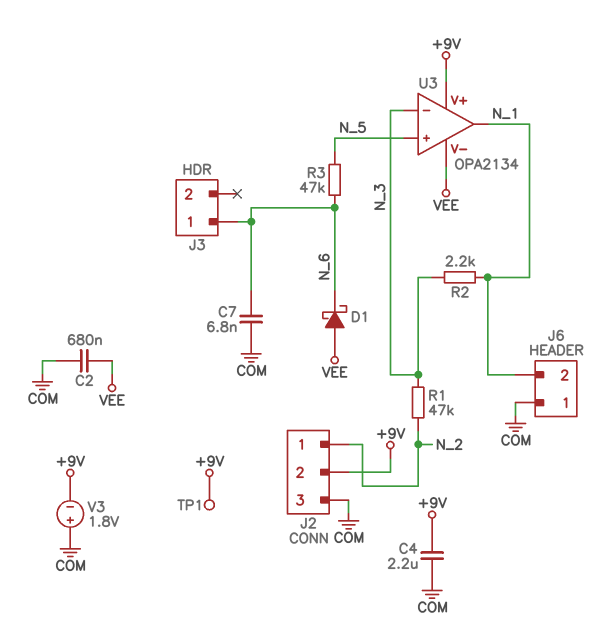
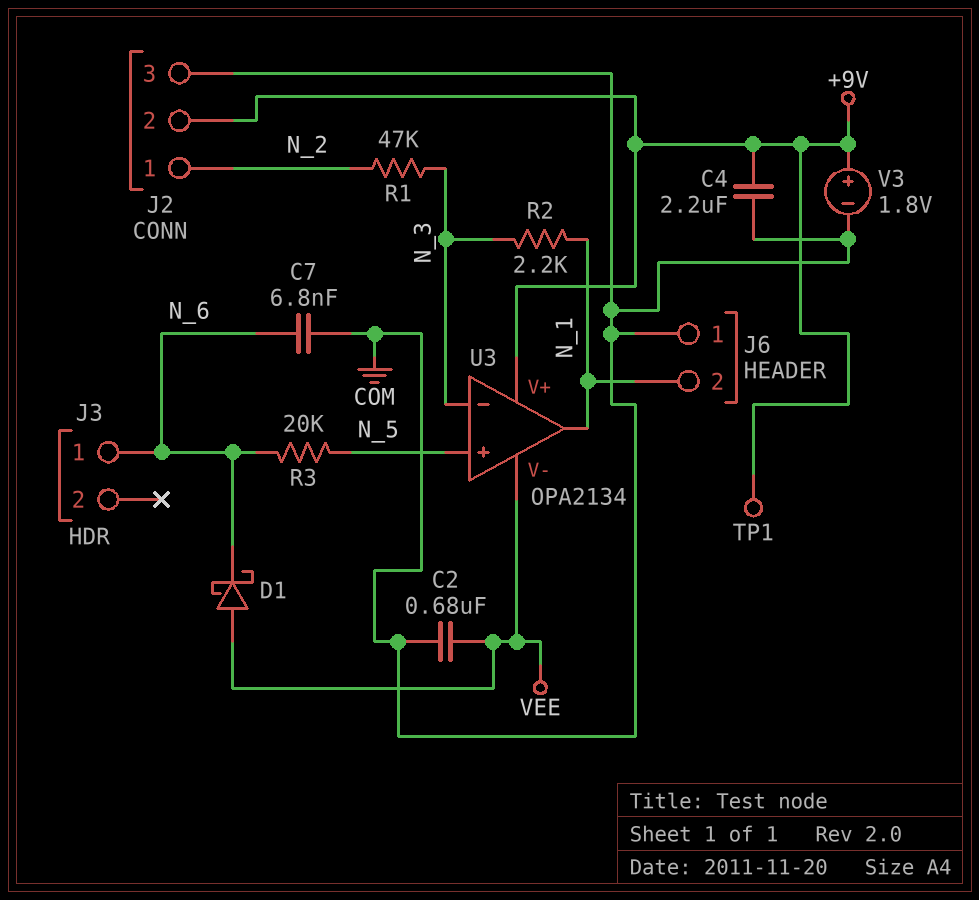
R3: 47k (N_5, N_6) -> 20k (N_5, N_6)
V3: 1.8V (plus COM, minus +9V) -> 1.8V (plus +9V, minus COM)

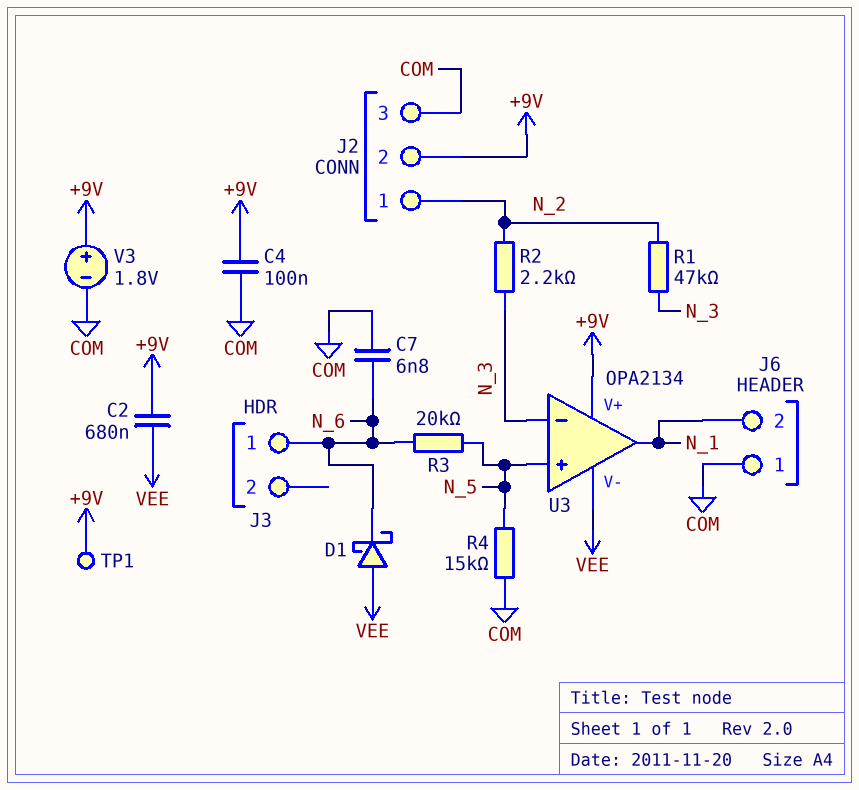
C2: 680nF (COM, VEE) -> 680nF (+9V, VEE)
C4: 2.2uF (+9V, COM) -> 100nF (+9V, COM)
R2: 2.2k (N_1, N_3) -> 2.2k (N_2, N_3)
R4: none -> 15k (COM, N_5)

